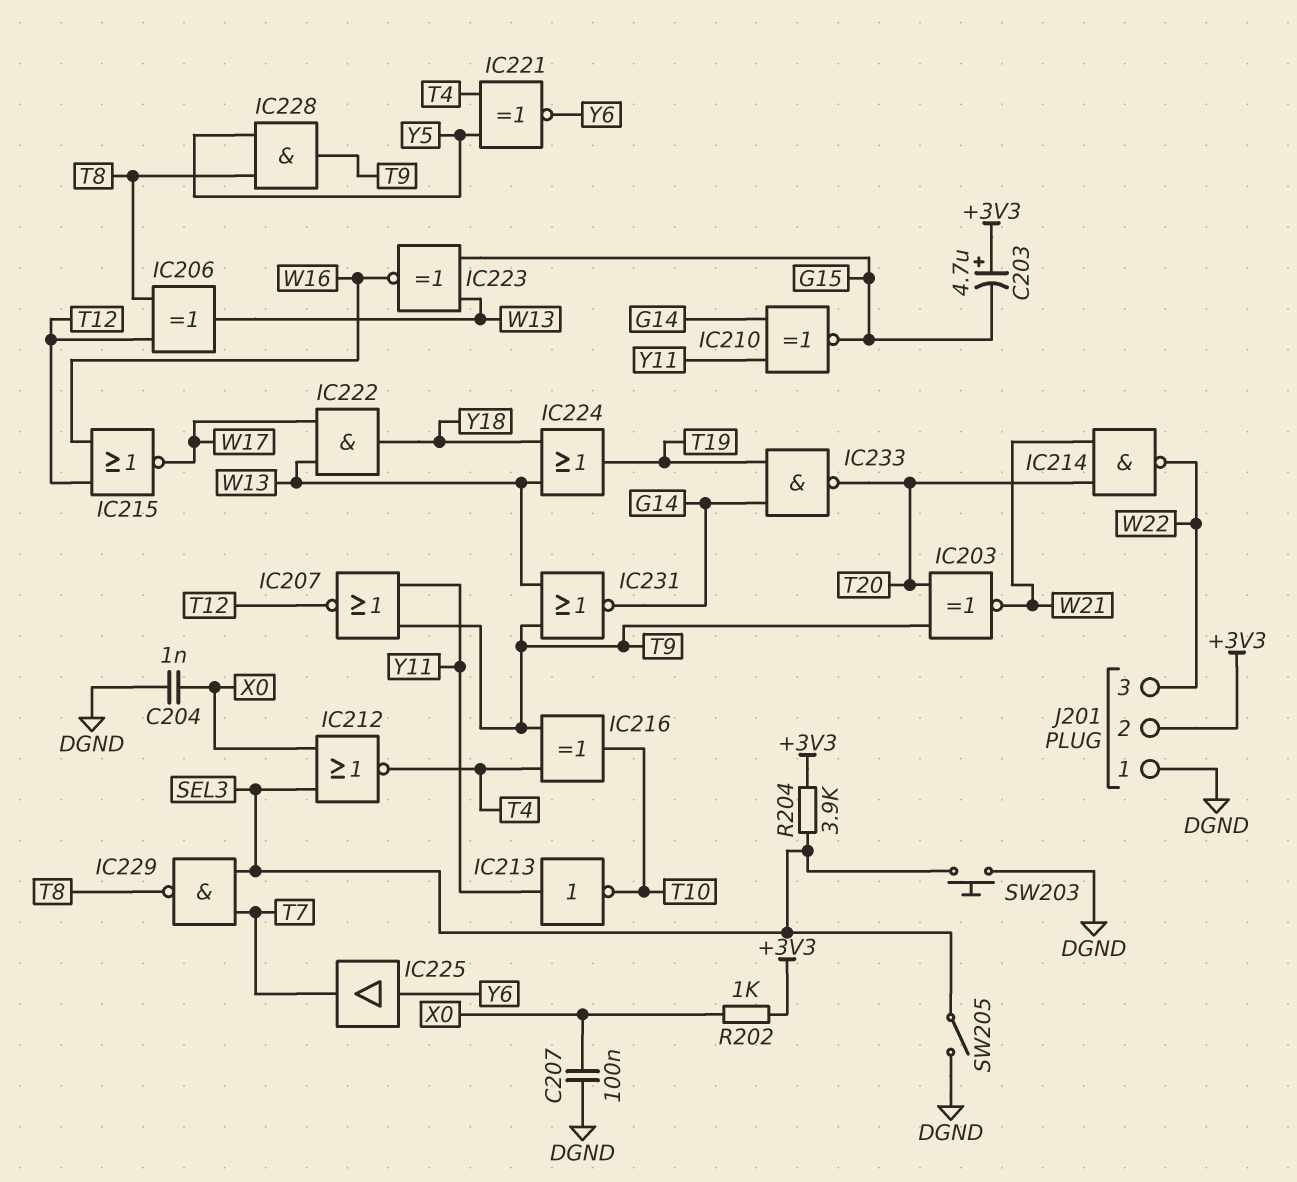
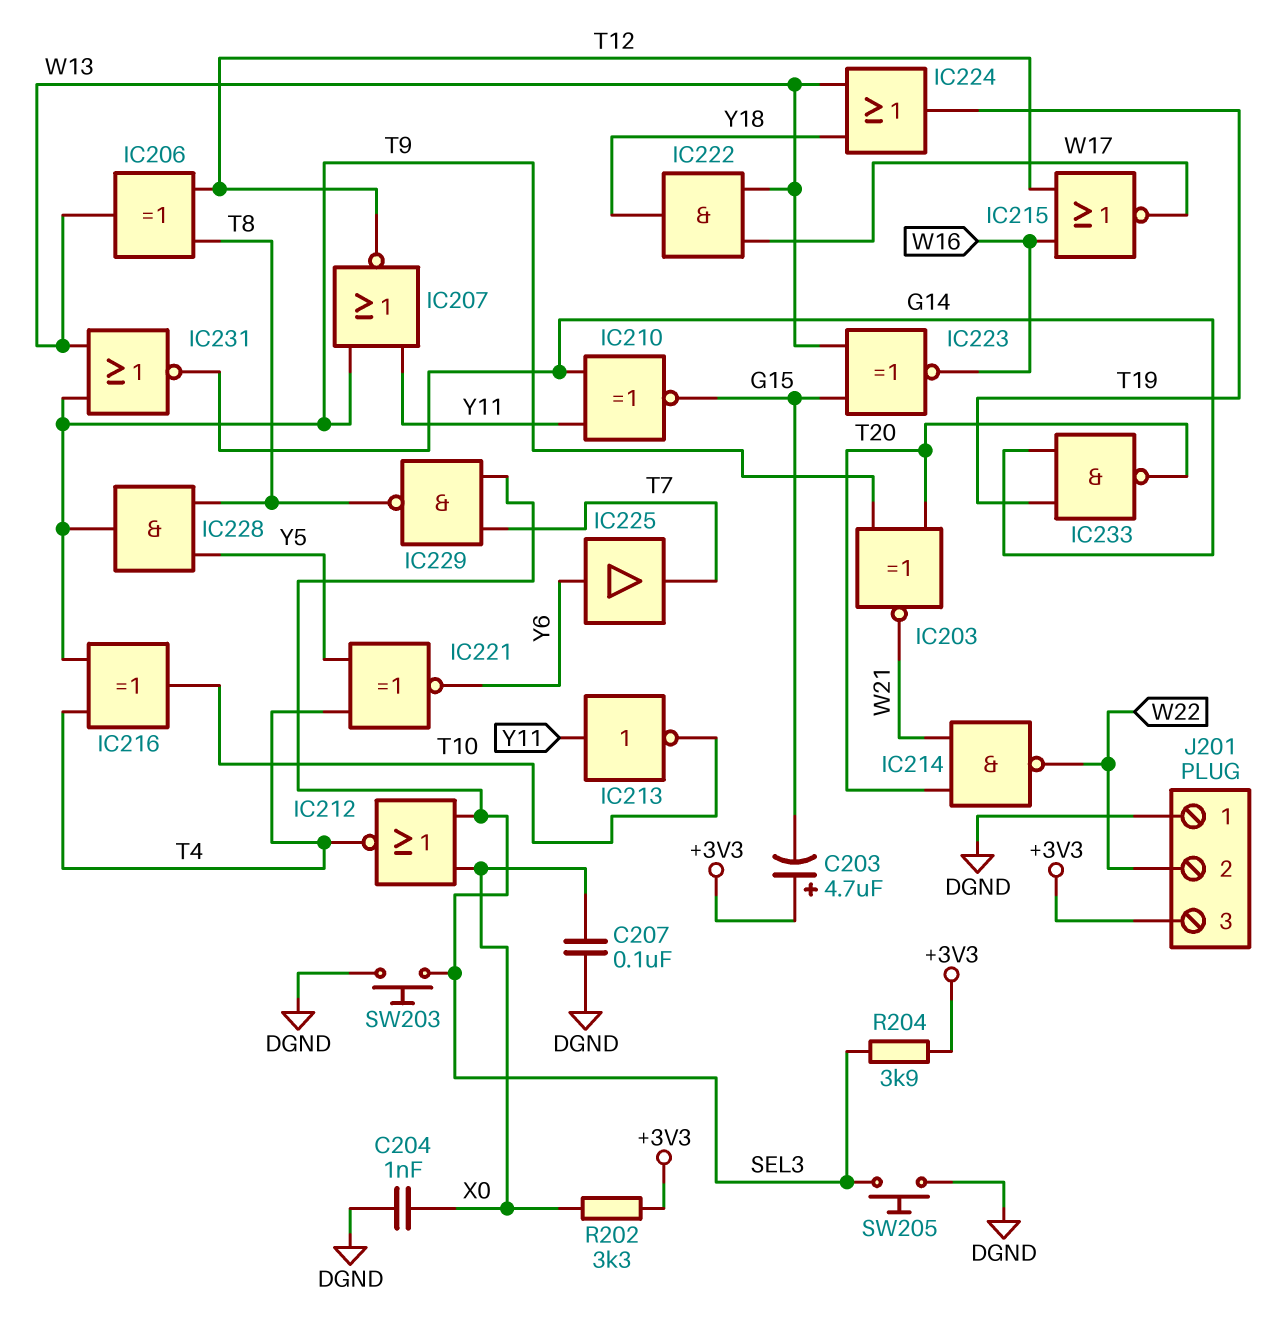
J201 pin 2: +3V3 -> W22
J201 pin 3: W22 -> +3V3
R202: 1k (+3V3, X0) -> 3.3k (+3V3, X0)
SW205: switch (DGND, SEL3) -> button (DGND, SEL3)

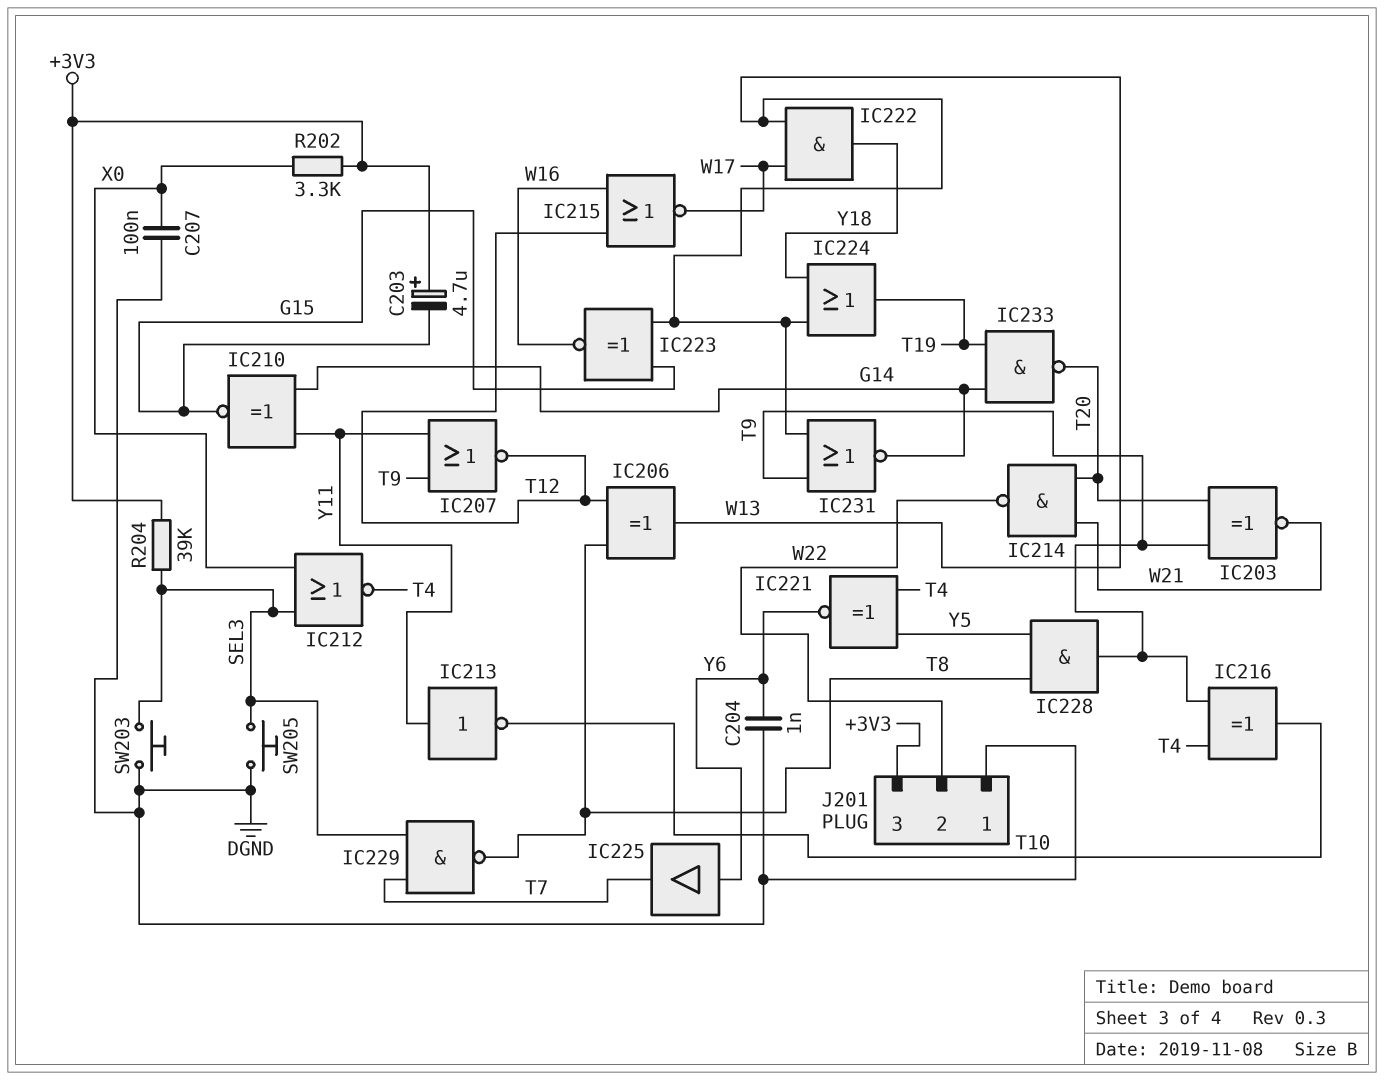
C204: 1nF (DGND, X0) -> 1nF (DGND, Y6)
R204: 3.9k (+3V3, SEL3) -> 39k (+3V3, SEL3)

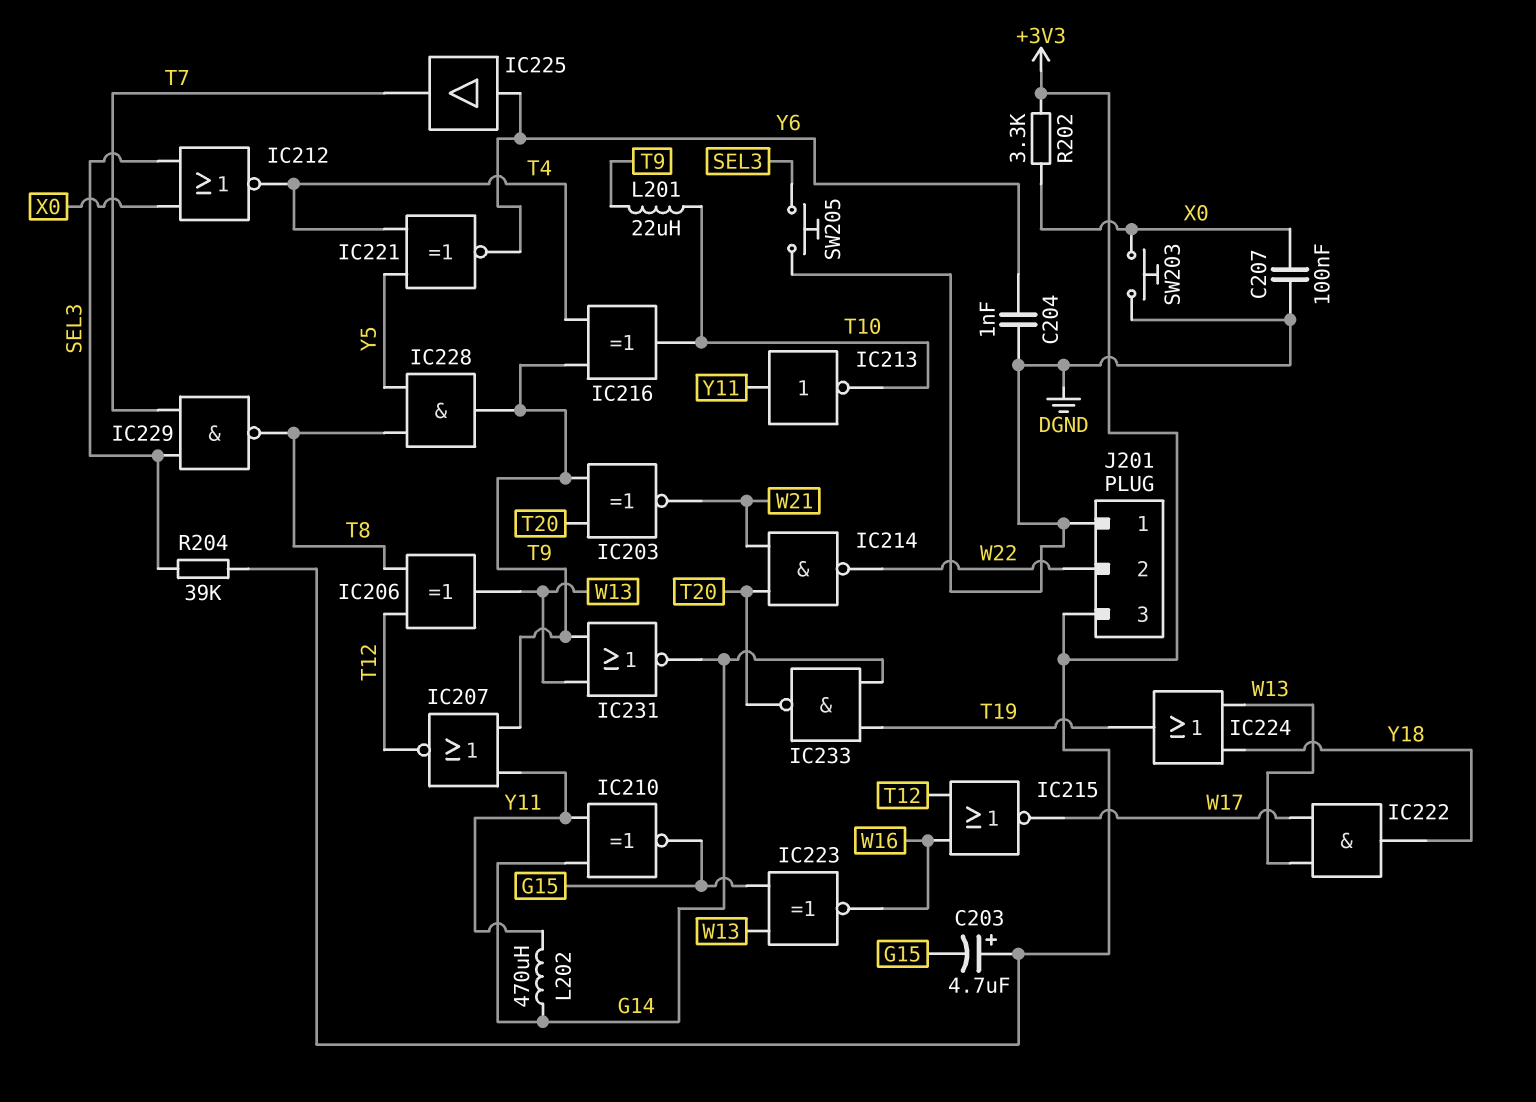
L201: none -> 22uH (T9, T10)
L202: none -> 470uH (G14, Y11)
SW203: button (DGND, SEL3) -> button (DGND, X0)

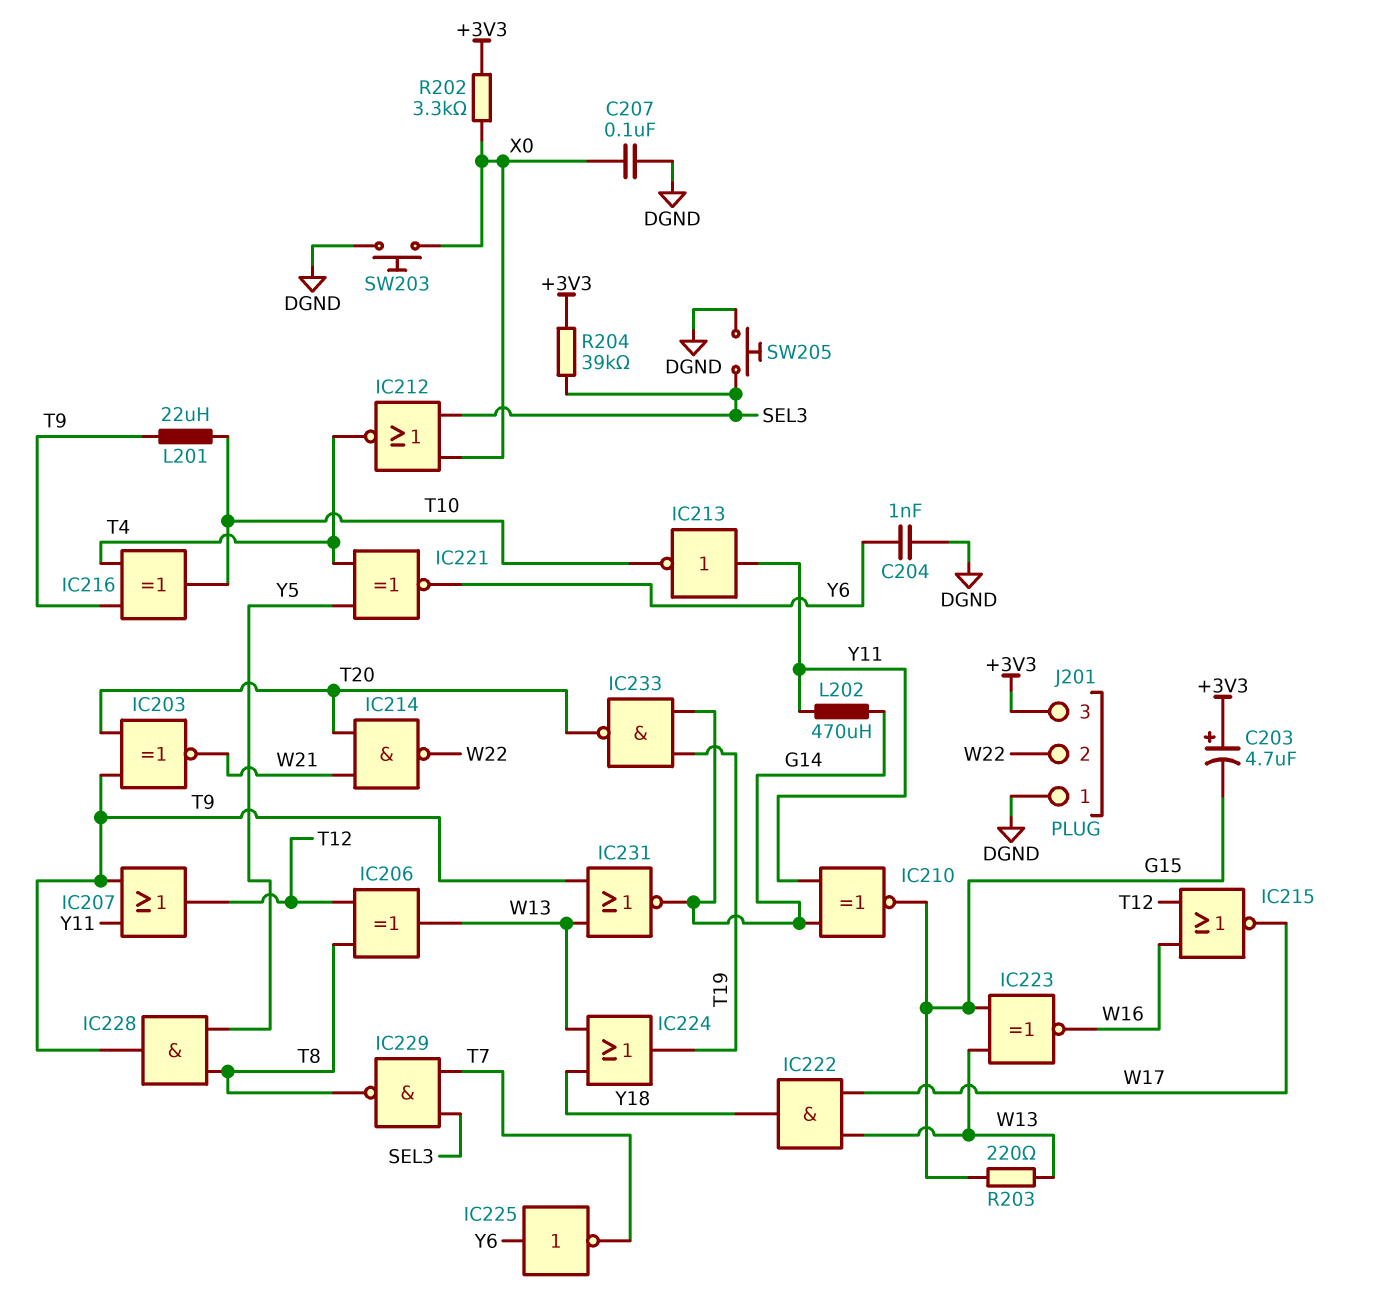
IC207: NOR (in T9, in Y11, out T12) -> OR (in T9, in Y11, out T12)
IC225: buffer (in Y6, out T7) -> NOT (in Y6, out T7)
R203: none -> 220 (G15, W13)

